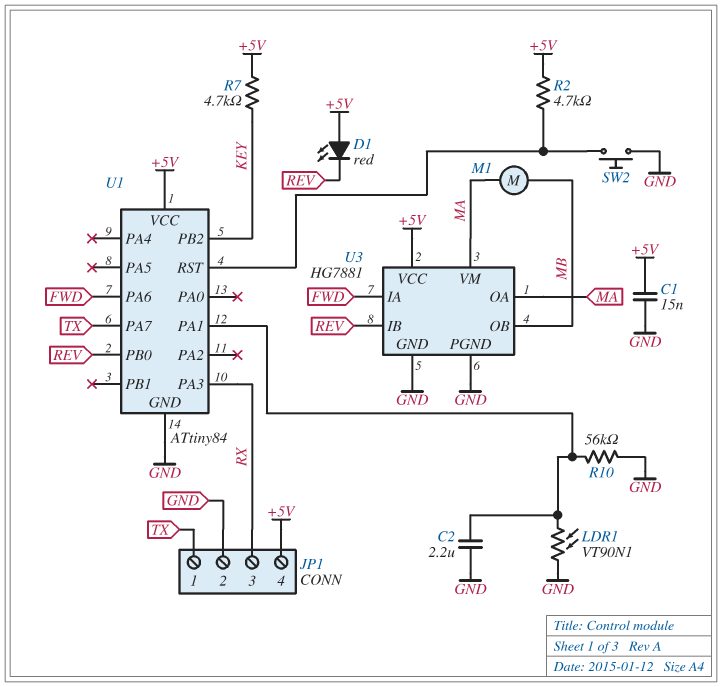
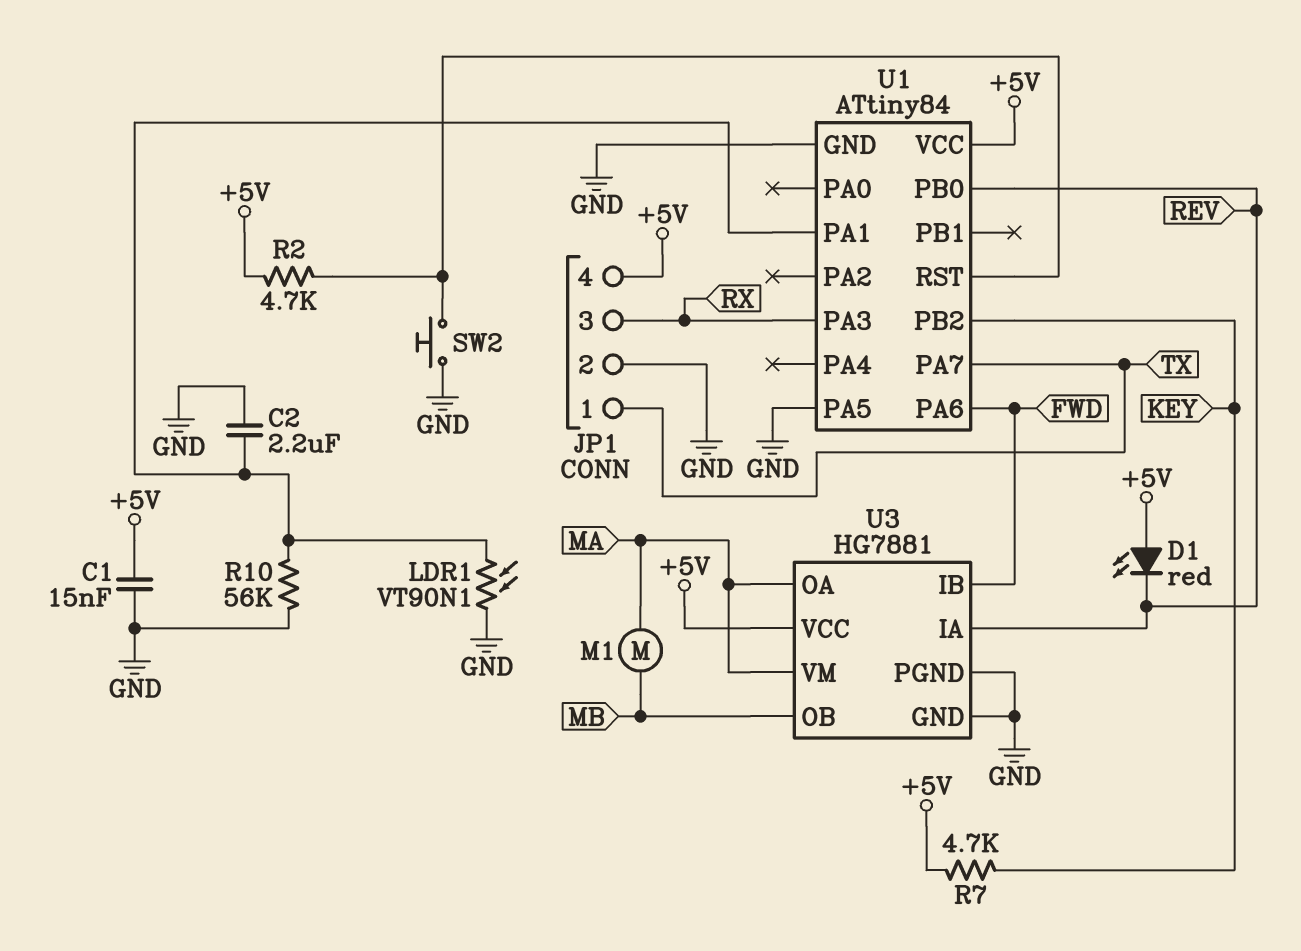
U1 pin PA5: none -> GND
U3 pin IA: FWD -> REV
U3 pin IB: REV -> FWD

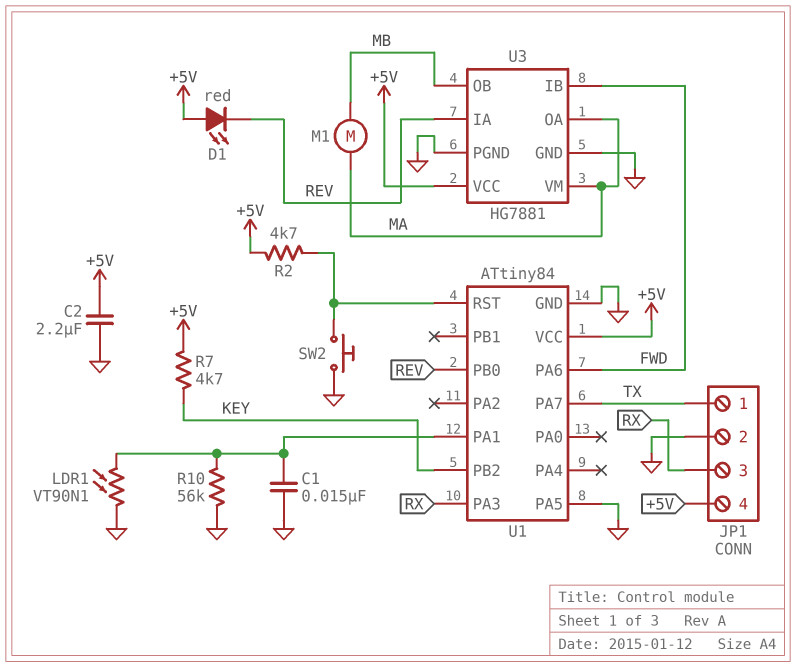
C1: 15nF (+5V, GND) -> 15nF (GND, U1/PA1)
C2: 2.2uF (GND, U1/PA1) -> 2.2uF (+5V, GND)

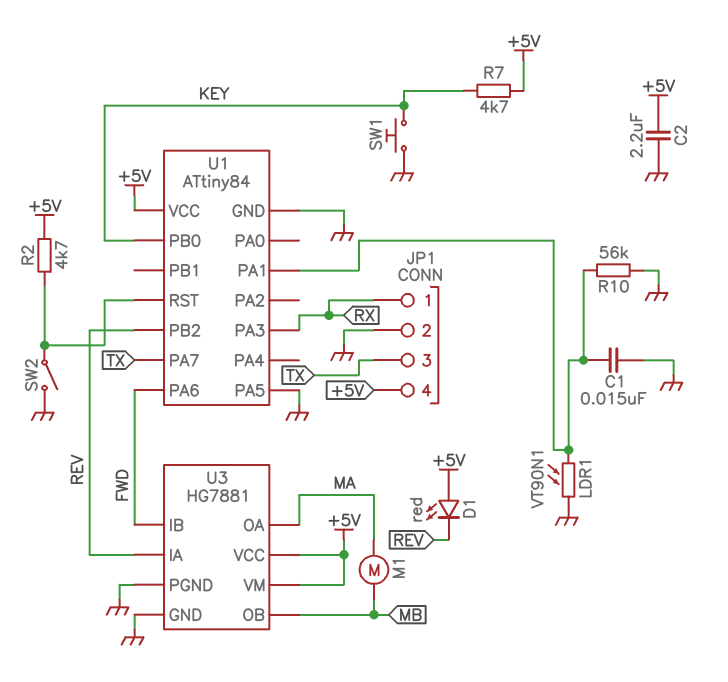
JP1 pin 1: TX -> RX
JP1 pin 3: RX -> TX
SW1: none -> button (GND, KEY)
SW2: button (GND, U1/RST) -> switch (GND, U1/RST)
U1 pin PB0: REV -> KEY
U1 pin PB2: KEY -> REV
U3 pin VM: MA -> +5V

